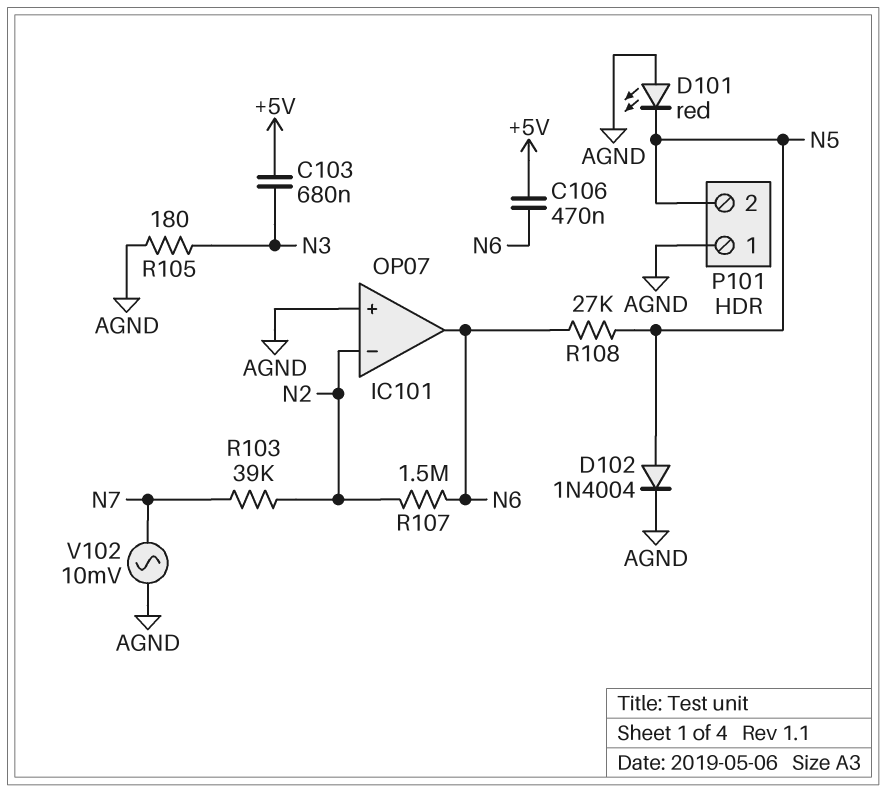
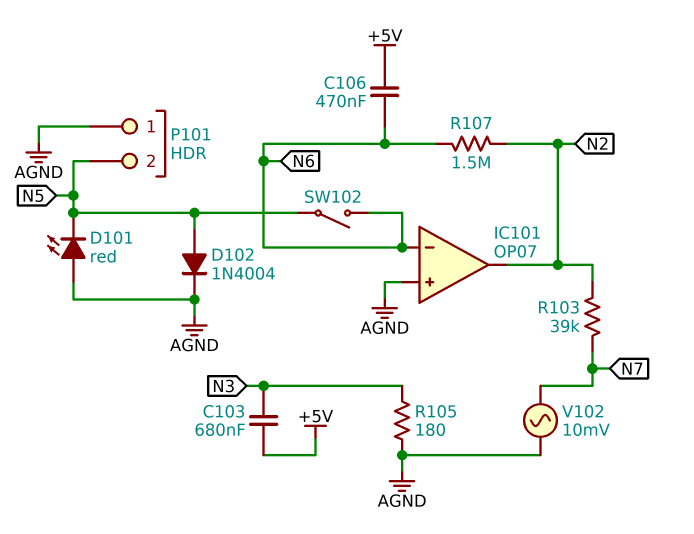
IC101 pin in-: N2 -> N6
IC101 pin out: N6 -> N2
R108: 27k (N5, N6) -> none
SW102: none -> switch (N5, N6)

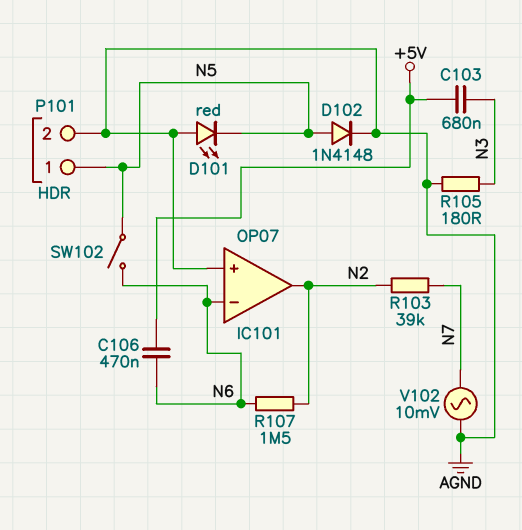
D102: diode 1N4004 (A N5, K AGND) -> diode 1N4148 (A N5, K AGND)
P101 pin 1: AGND -> N5
P101 pin 2: N5 -> AGND

